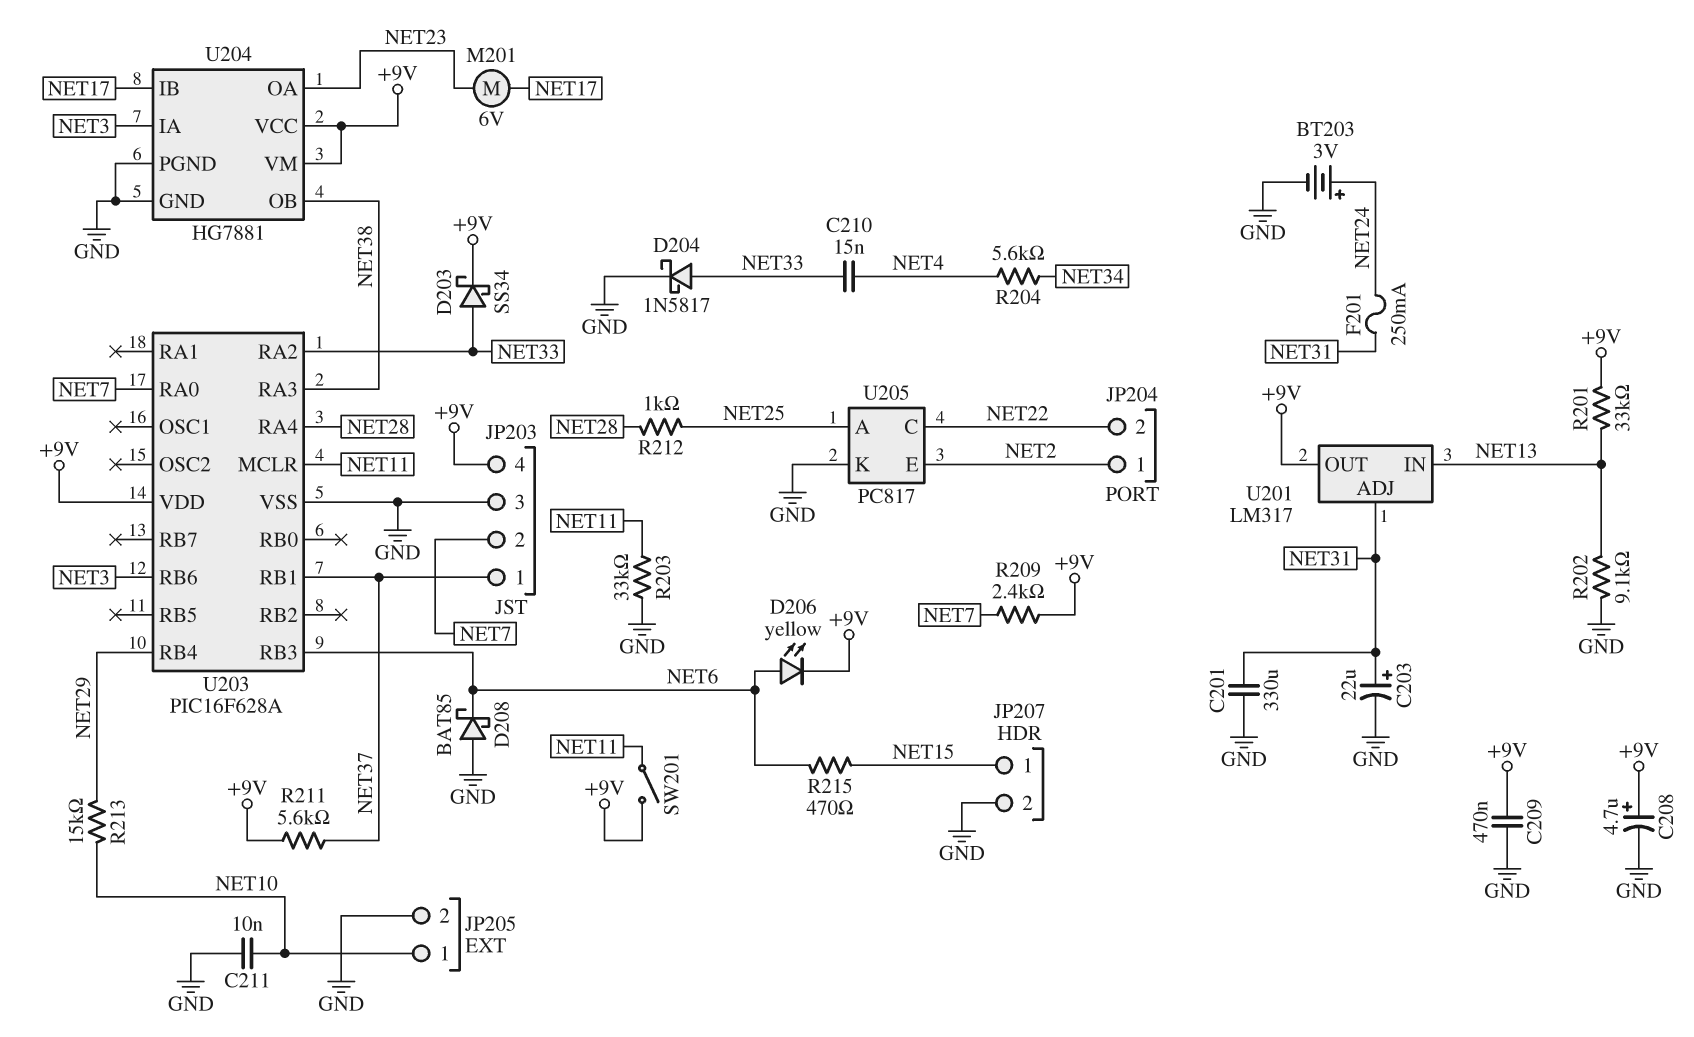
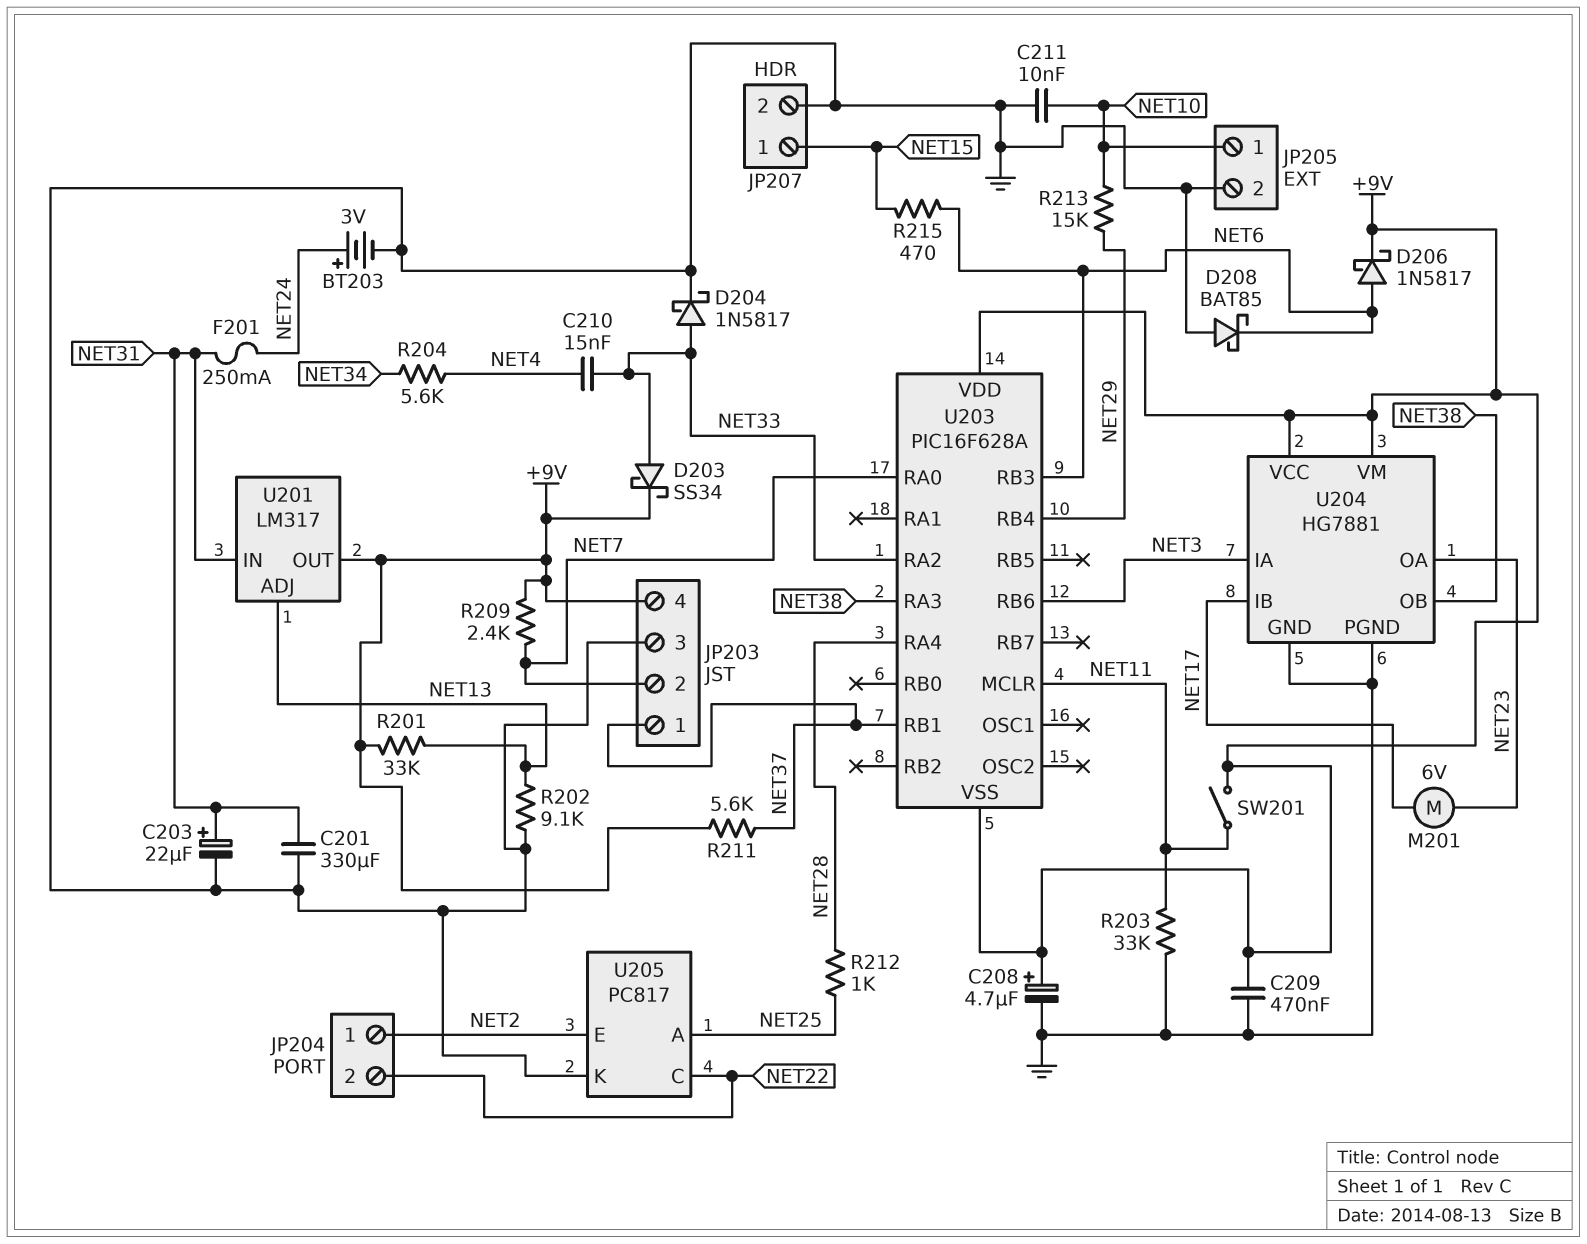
D206: LED yellow (A NET6, K +9V) -> schottky 1N5817 (A NET6, K +9V)
U201 pin ADJ: NET31 -> NET13
U201 pin IN: NET13 -> NET31
U203 pin VSS: GND -> +9V

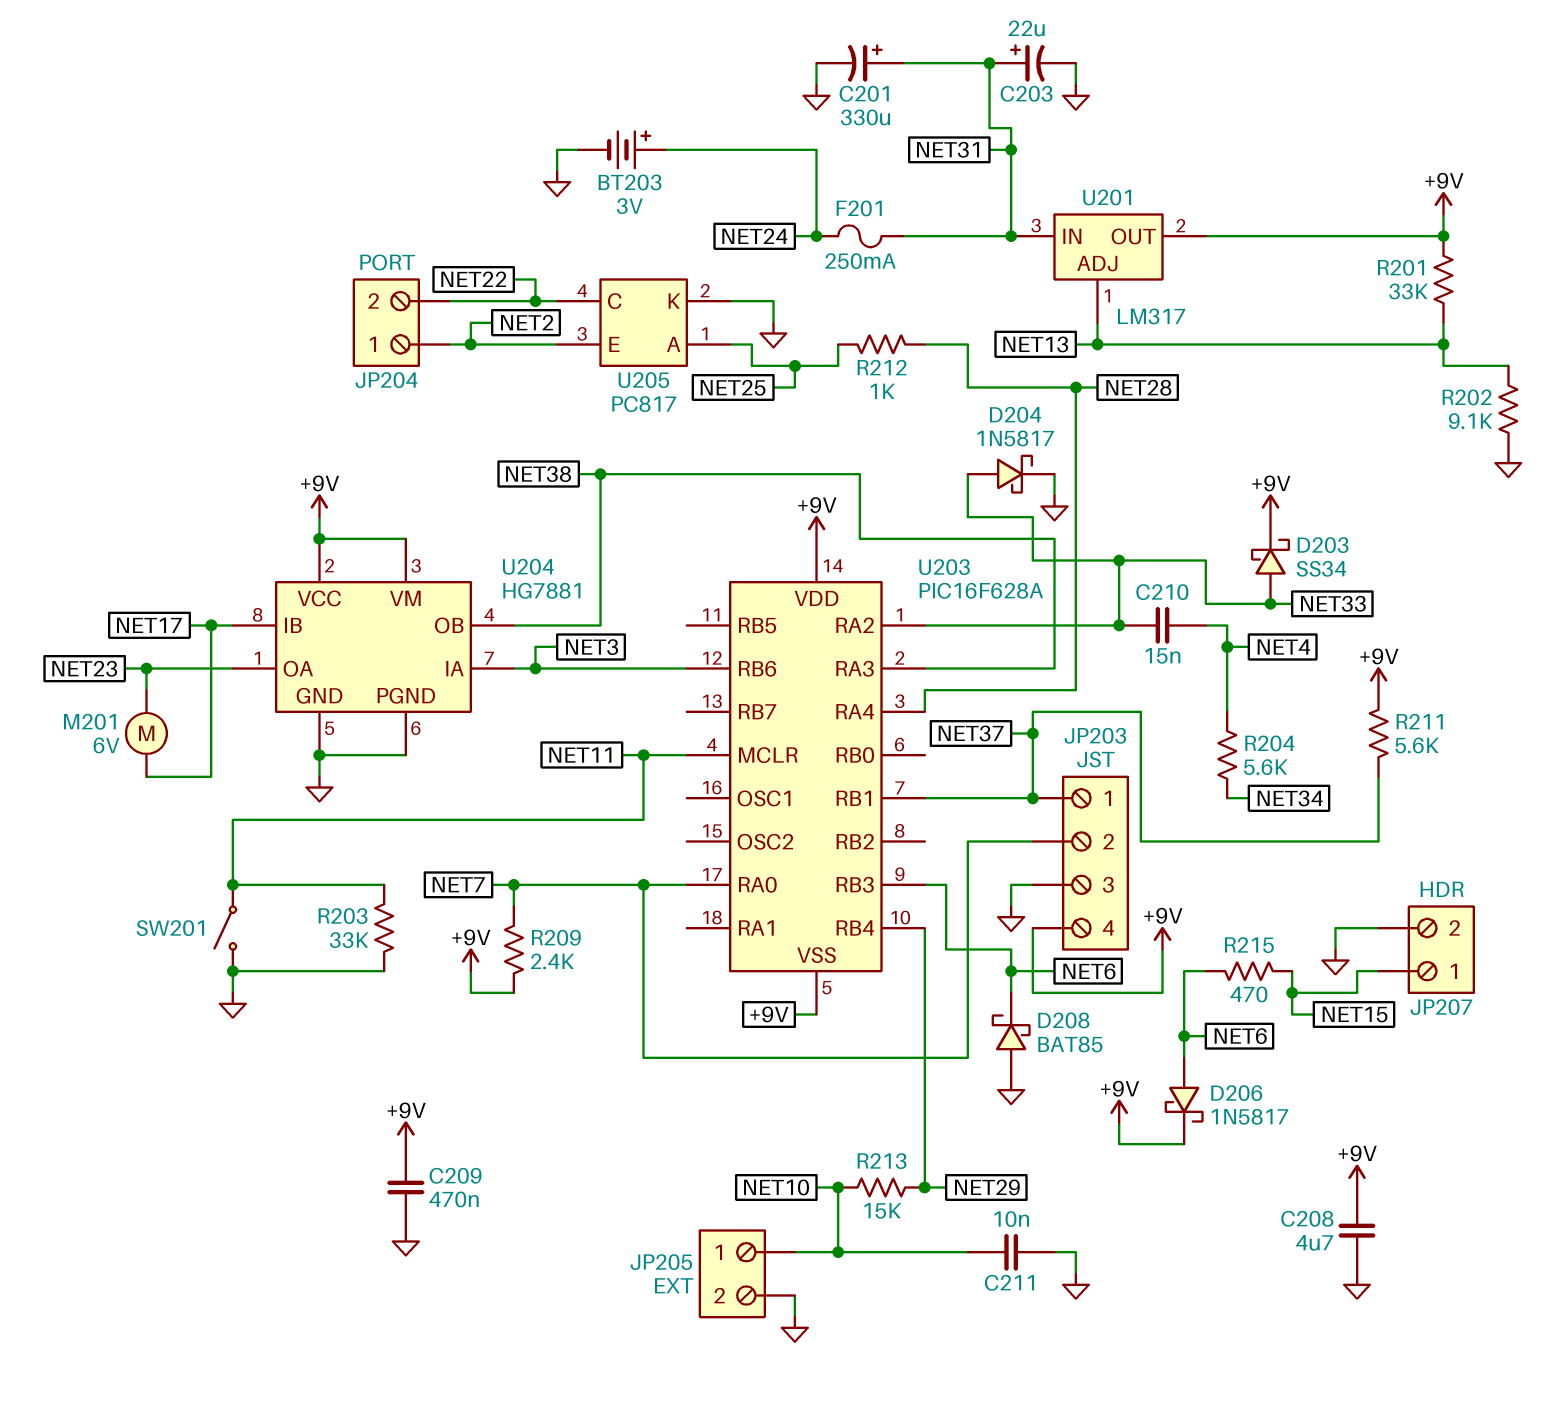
C201: 330uF (GND, NET31) -> 330uF (plus NET31, minus GND)
C208: 4.7uF (plus +9V, minus GND) -> 4.7uF (+9V, GND)
SW201: switch (+9V, NET11) -> switch (GND, NET11)

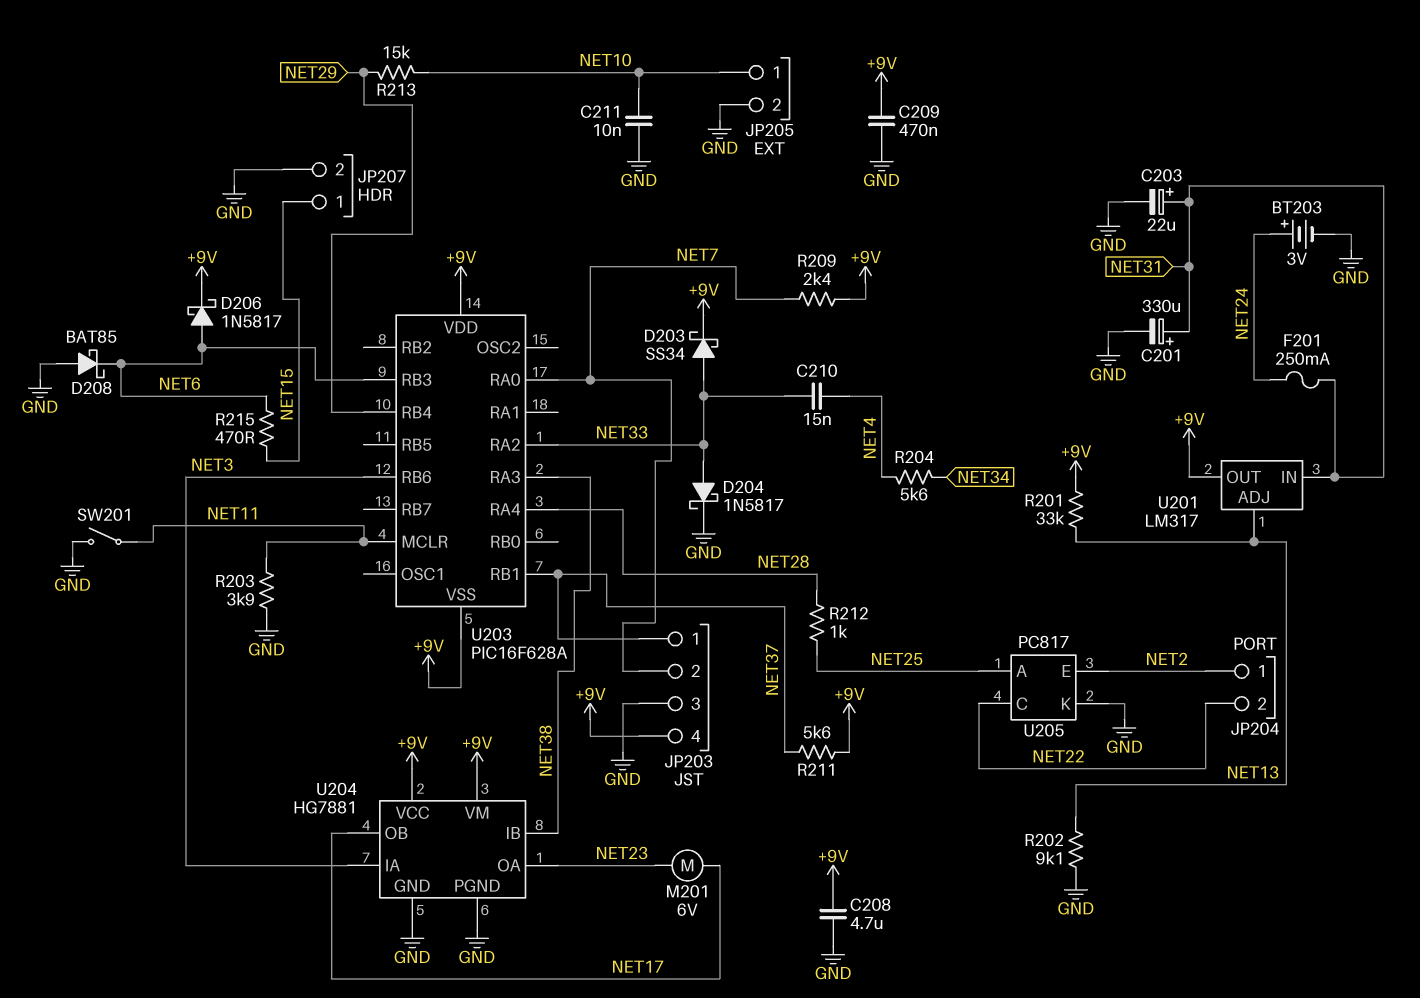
R203: 33k (GND, NET11) -> 3.9k (GND, NET11)
U204 pin IB: NET17 -> NET38
U204 pin OB: NET38 -> NET17

